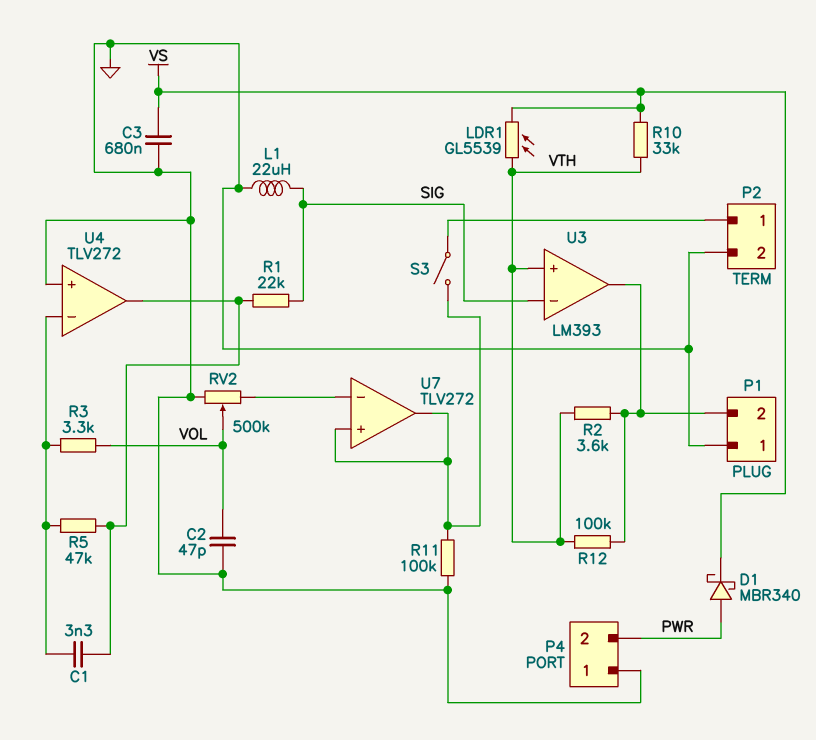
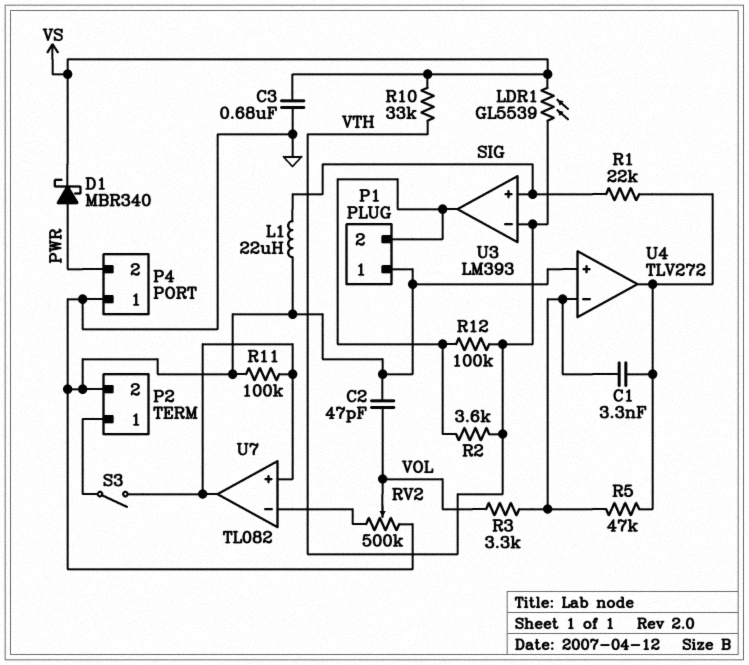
U3 pin in+: VTH -> SIG
U3 pin in-: SIG -> VTH
U7: TLV272 -> TL082

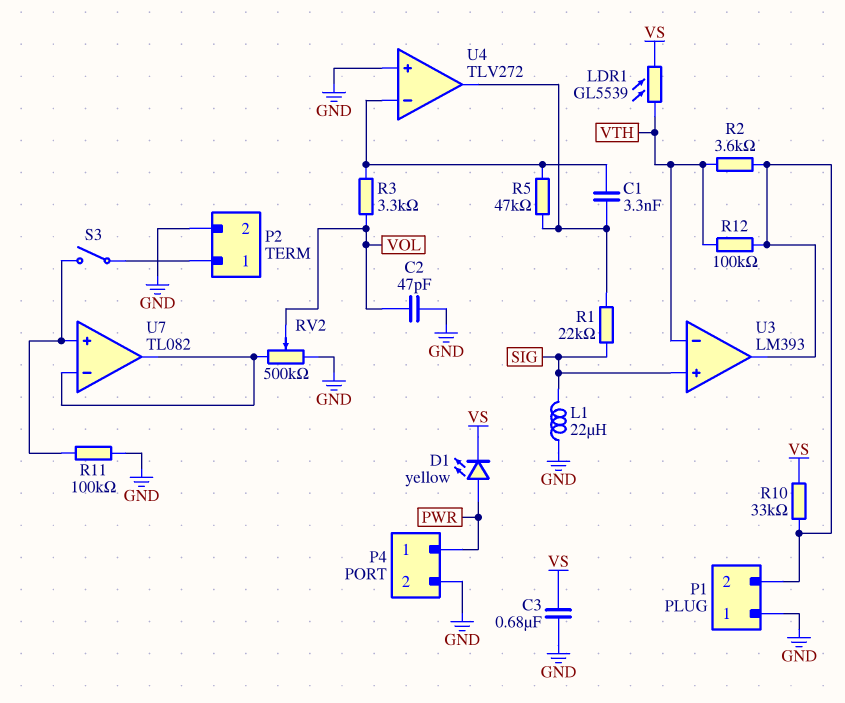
D1: schottky MBR340 (A PWR, K VS) -> LED yellow (A PWR, K VS)
P4 pin 1: GND -> PWR
P4 pin 2: PWR -> GND
R10: 33k (VS, VTH) -> 33k (P1/2, VS)
U7 pin out: U7/in+ -> U7/in-

